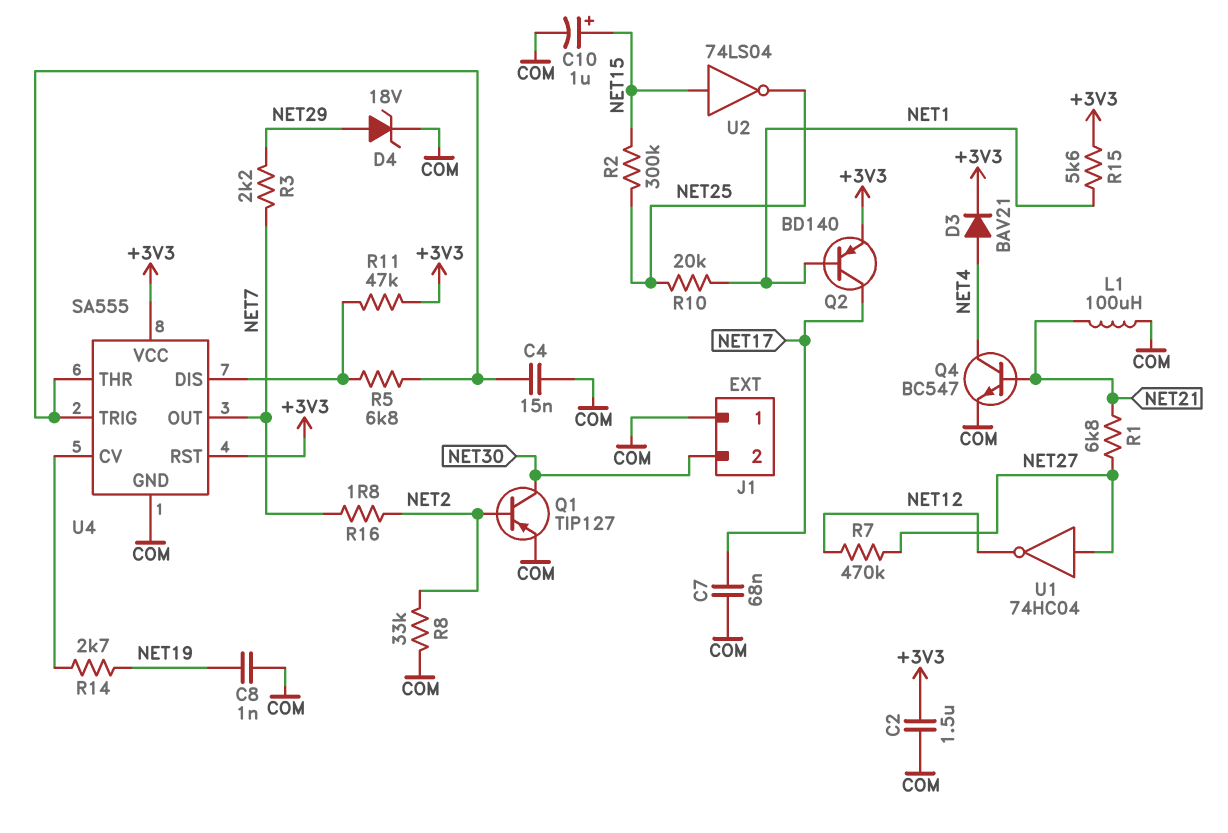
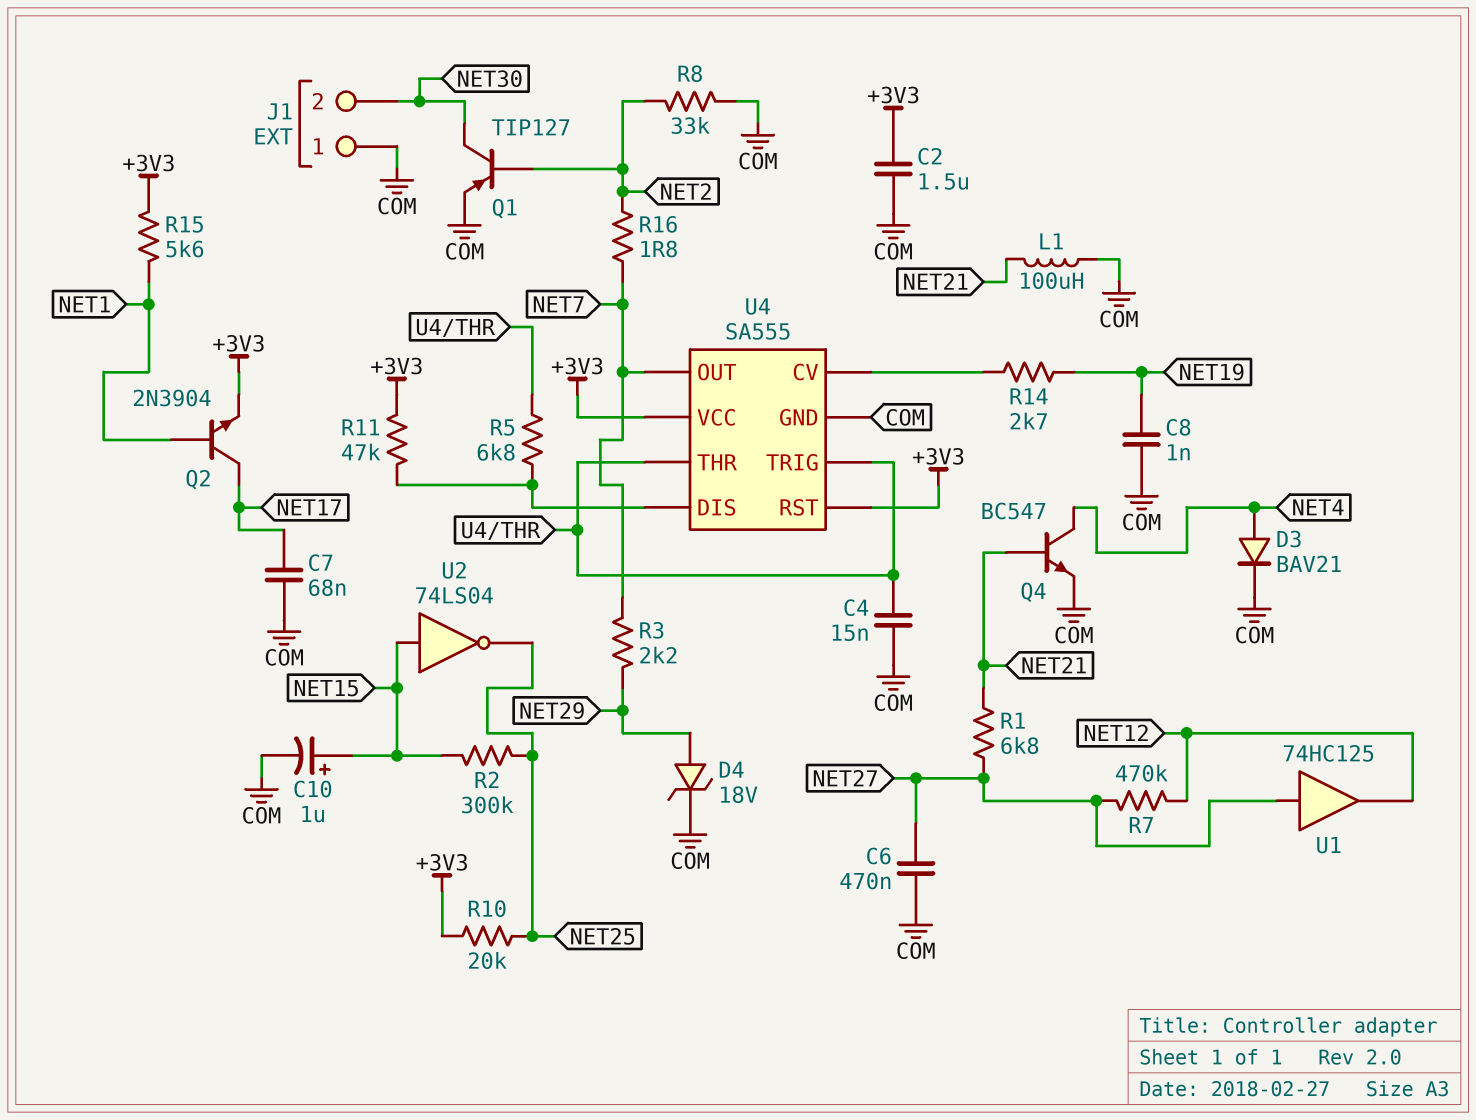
C6: none -> 470nF (COM, NET27)
D3: diode BAV21 (A NET4, K +3V3) -> diode BAV21 (A NET4, K COM)
Q2: PNP BD140 (B NET1, C NET17, E +3V3) -> NPN 2N3904 (B NET1, C NET17, E +3V3)
R10: 20k (NET1, NET25) -> 20k (+3V3, NET25)
U1: NOT 74HC04 (in NET27, out NET12) -> buffer 74HC125 (in NET27, out NET12)

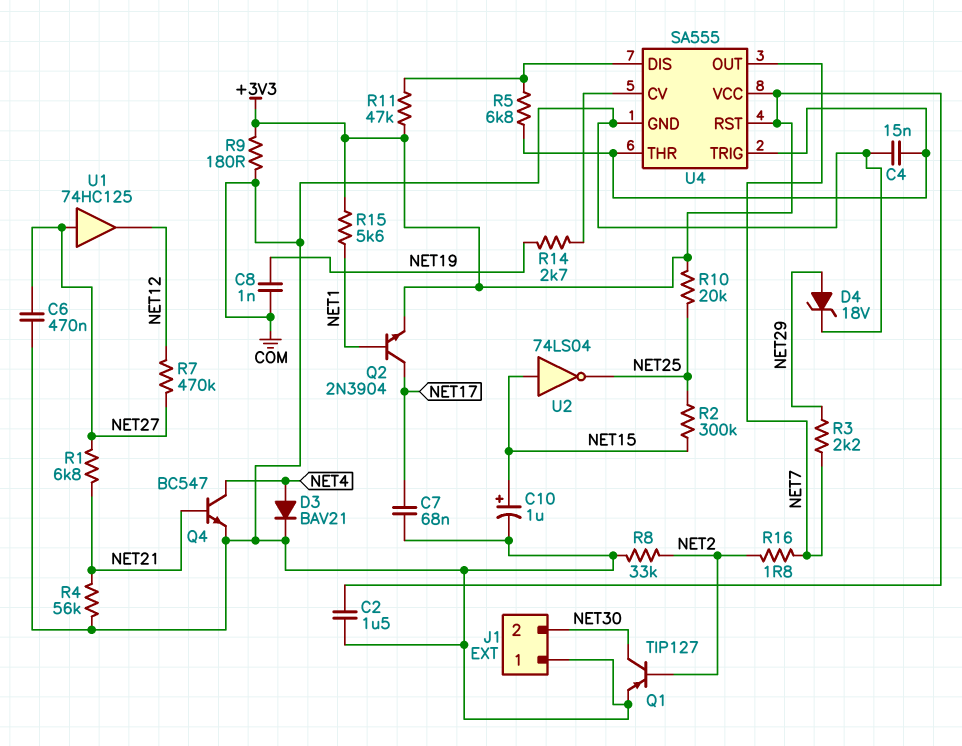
L1: 100uH (COM, NET21) -> none
R4: none -> 56k (COM, NET21)
R9: none -> 180 (+3V3, COM)

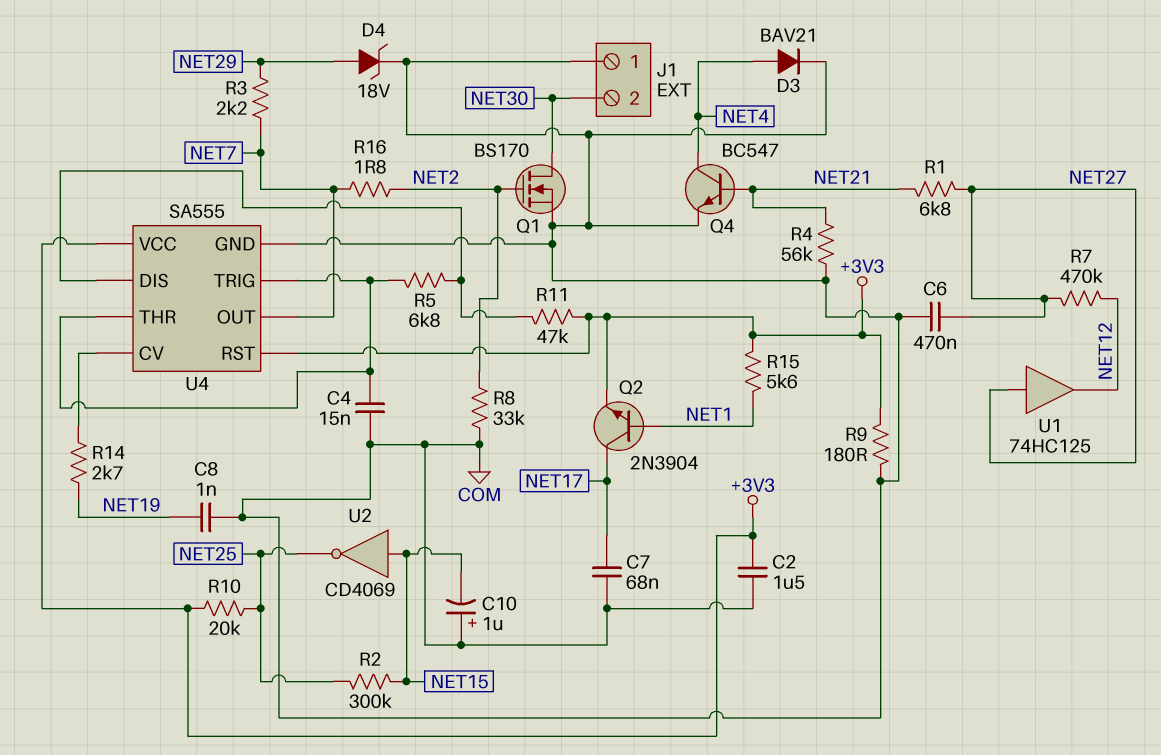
C10: 1uF (plus NET15, minus COM) -> 1uF (plus COM, minus NET15)
Q1: PNP TIP127 (B NET2, C NET30, E COM) -> NMOS BS170 (G NET2, D NET30, S COM)
U2: NOT 74LS04 (in NET15, out NET25) -> NOT CD4069 (in NET15, out NET25)

